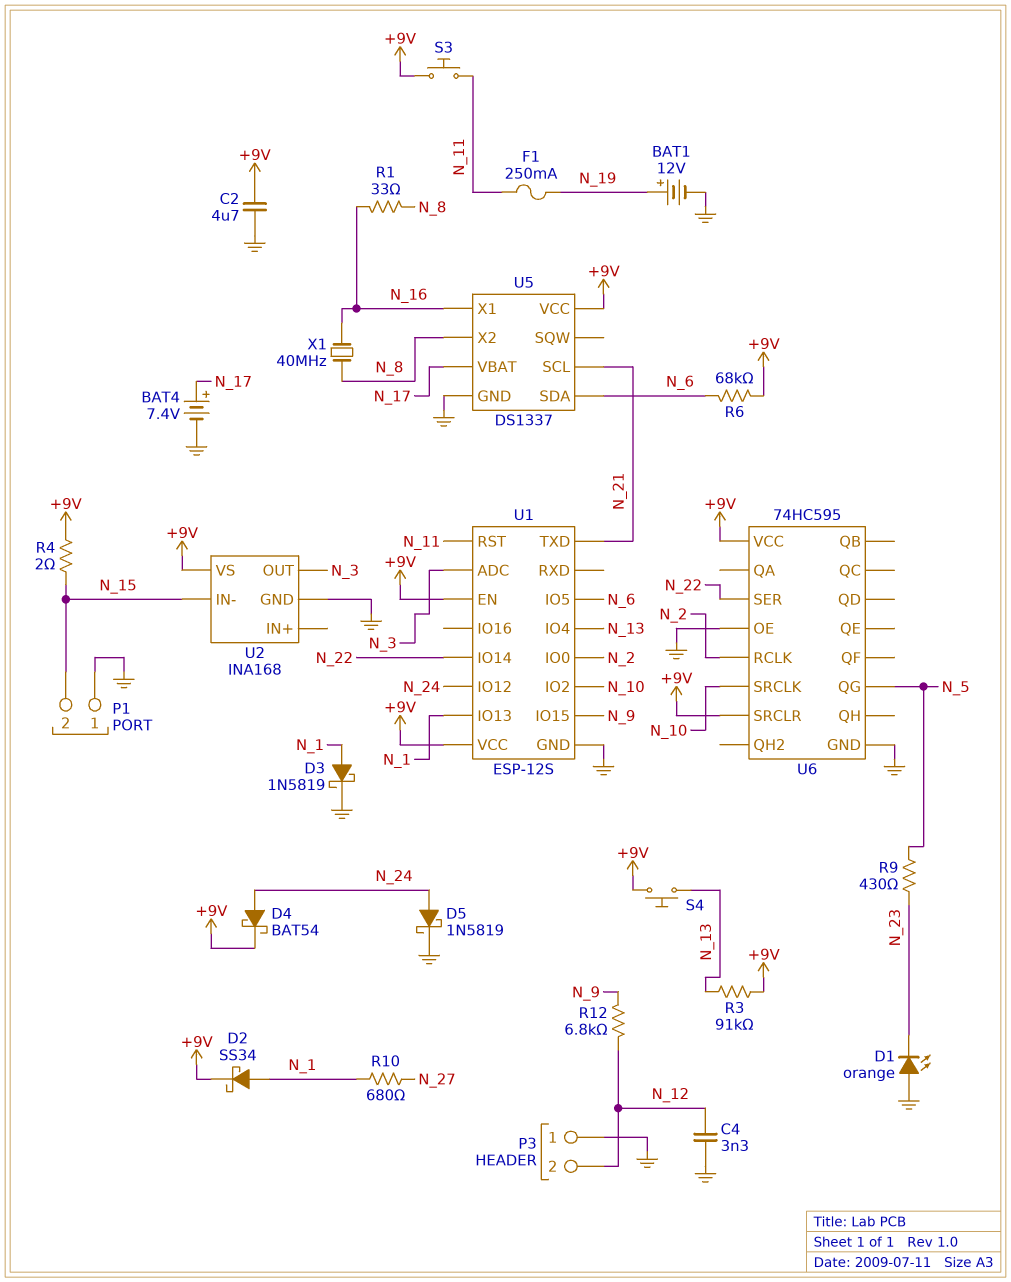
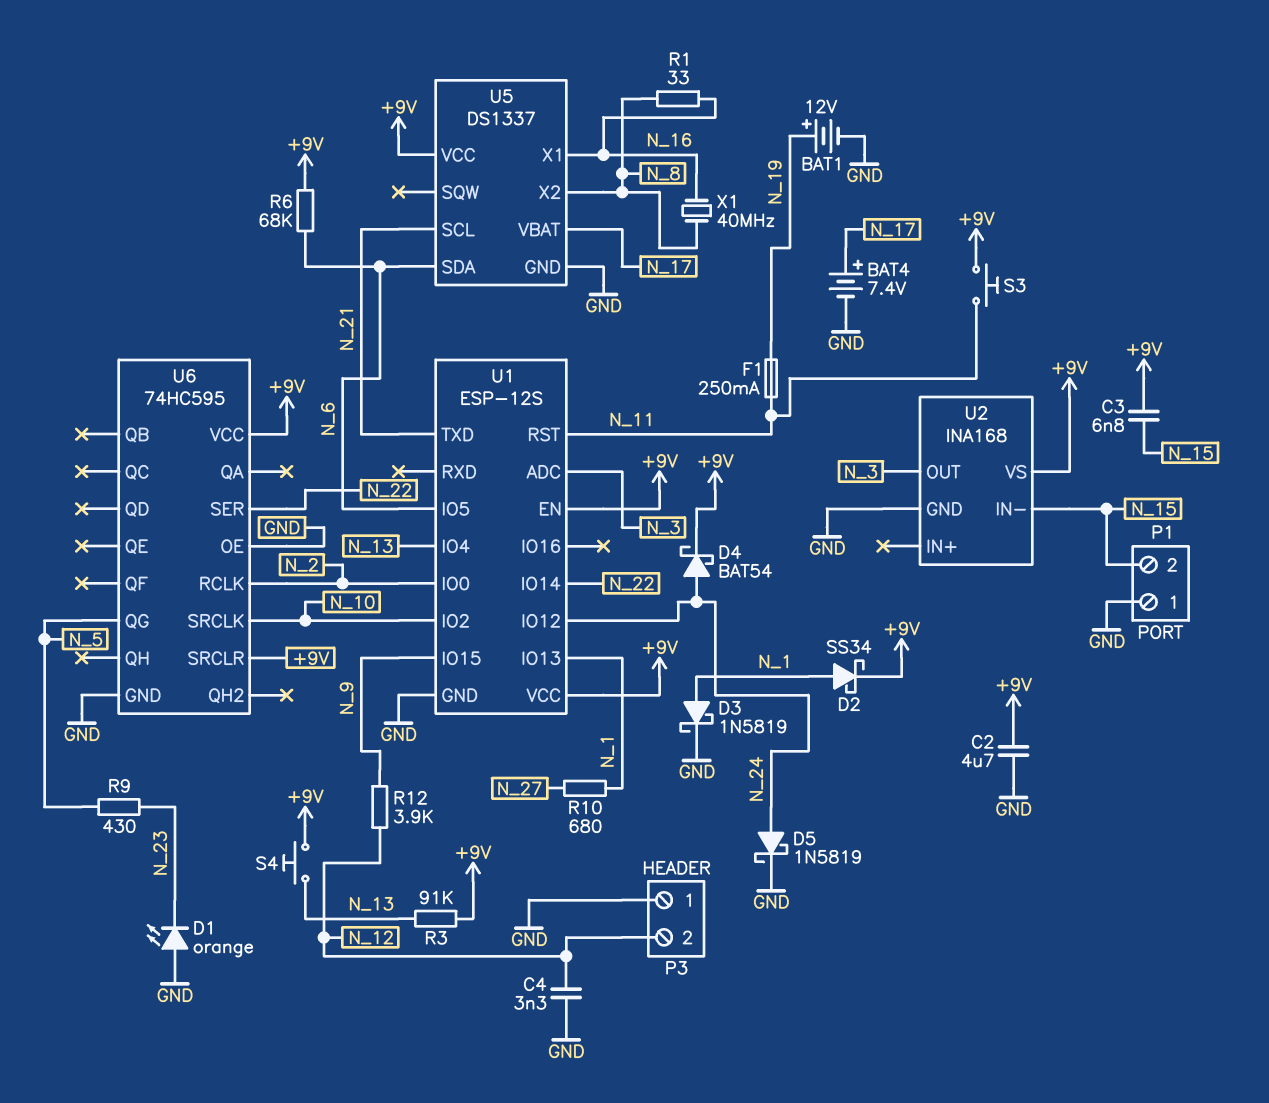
C3: none -> 6.8nF (+9V, N_15)
R4: 2 (+9V, N_15) -> none
R12: 6.8k (N_9, N_12) -> 3.9k (N_9, N_12)

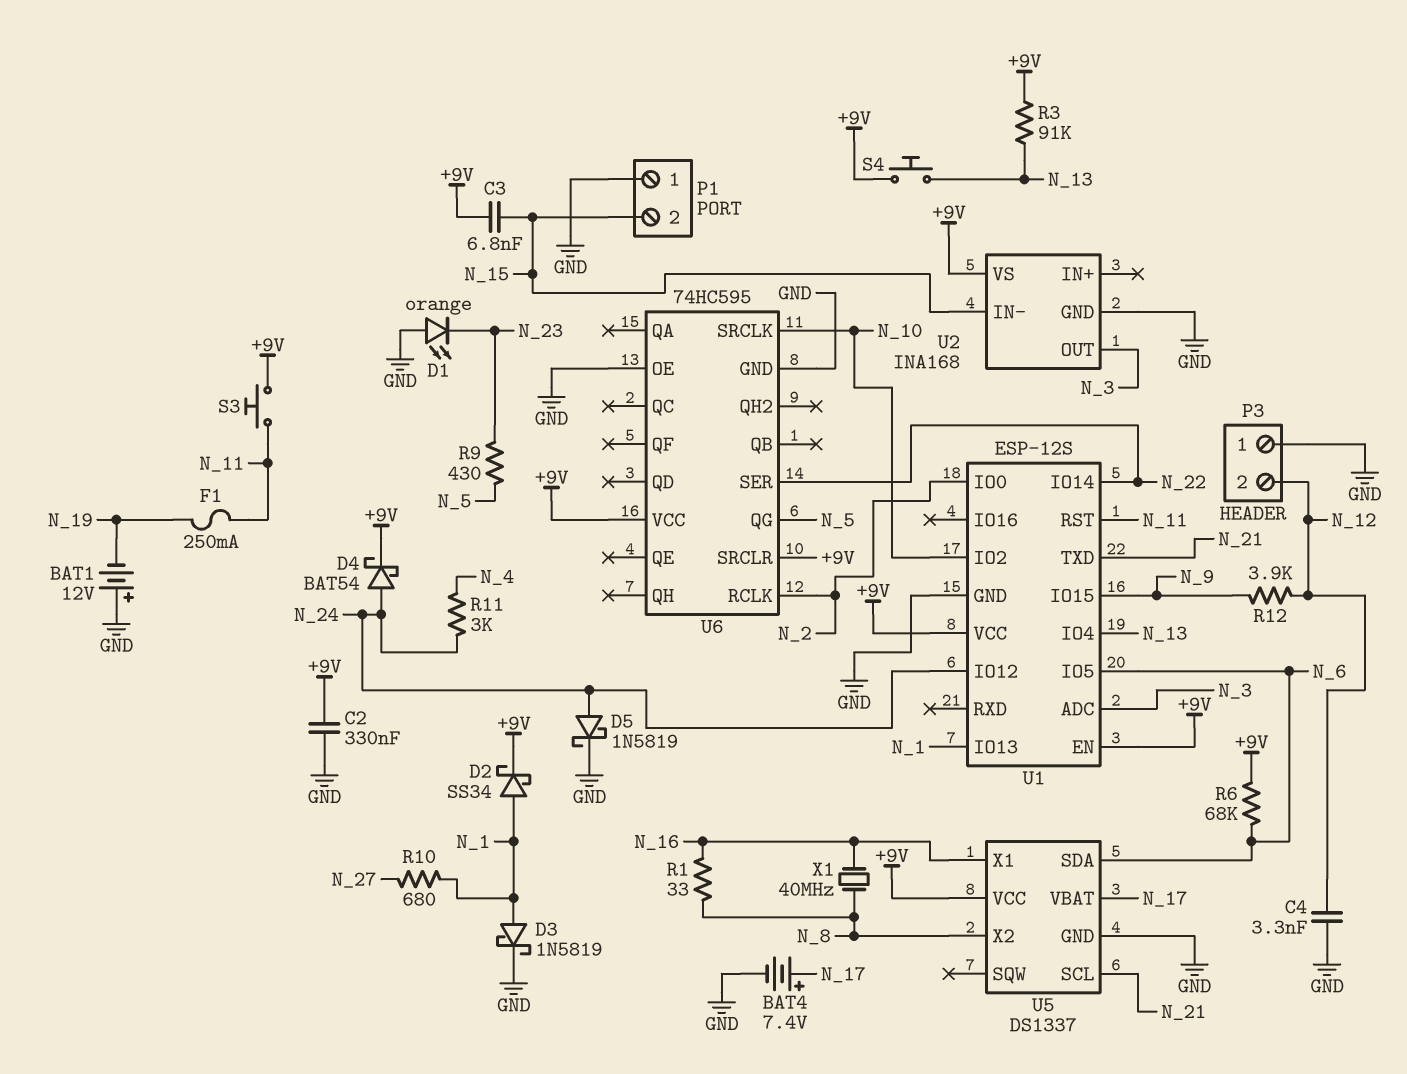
BAT1: 12V (plus N_19, minus GND) -> 12V (plus GND, minus N_19)
C2: 4.7uF (+9V, GND) -> 330nF (+9V, GND)
R11: none -> 3k (N_4, N_24)

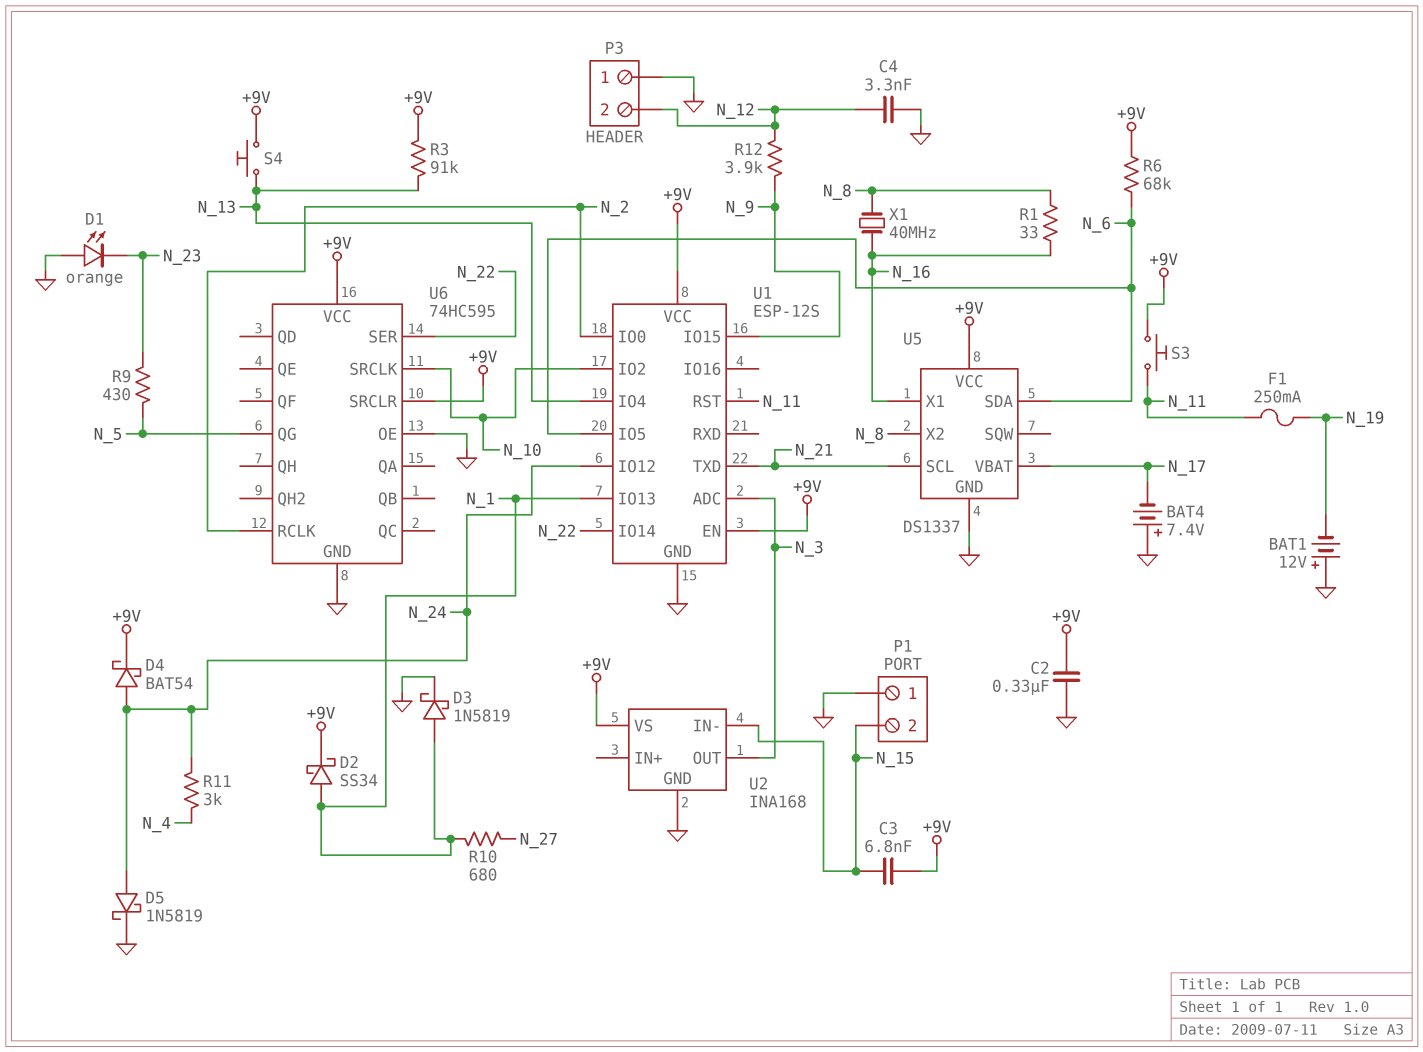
BAT4: 7.4V (plus N_17, minus GND) -> 7.4V (plus GND, minus N_17)

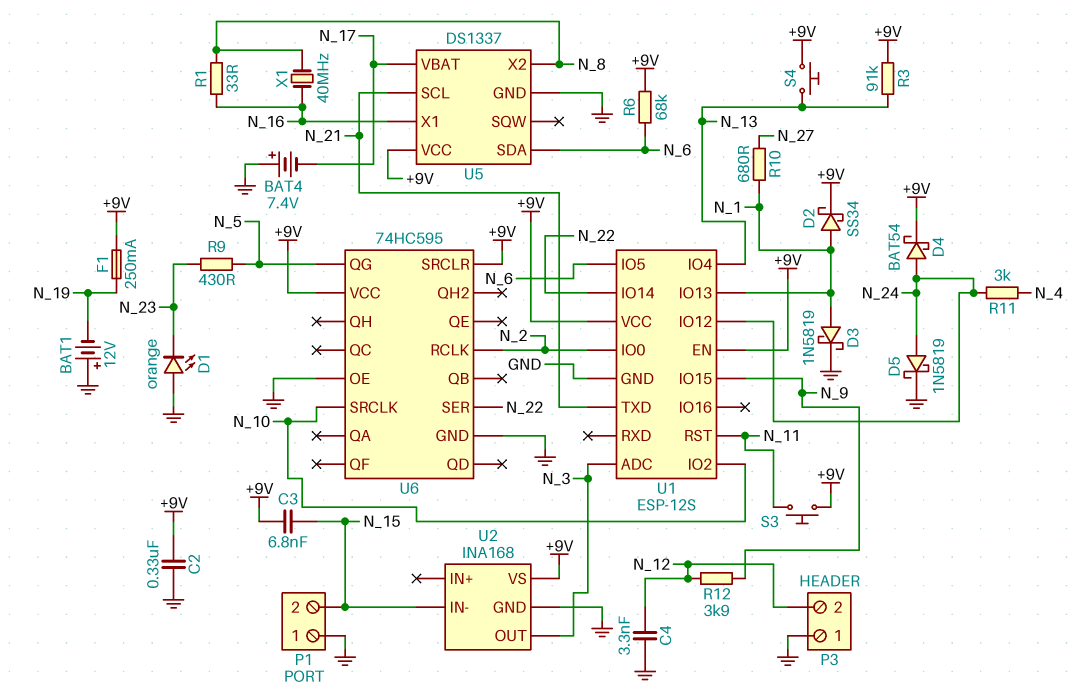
F1: 250mA (N_11, N_19) -> 250mA (+9V, N_19)

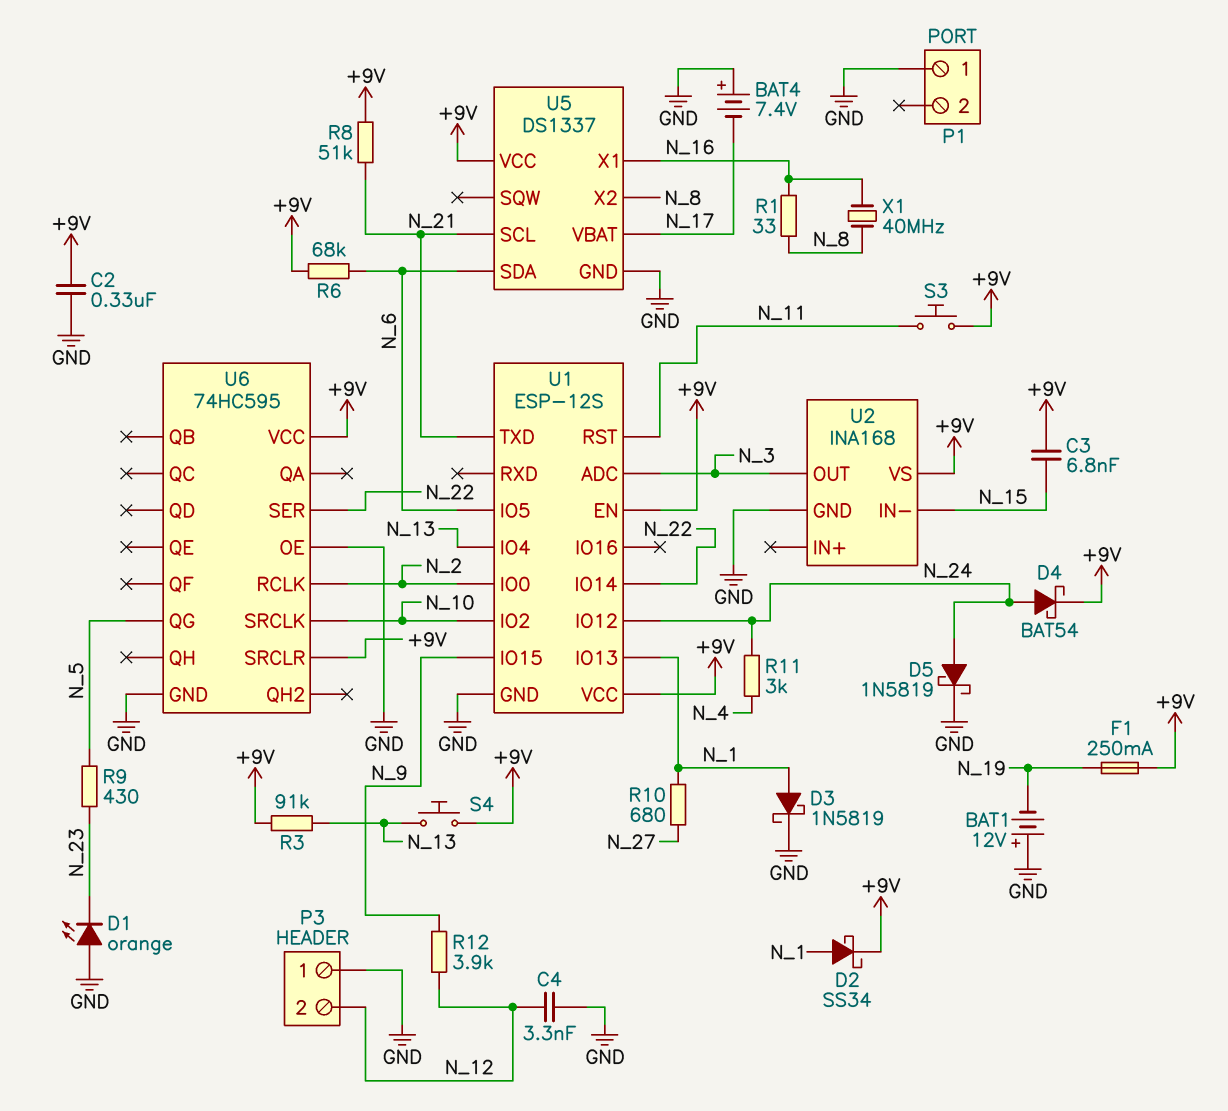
P1 pin 2: N_15 -> none
R8: none -> 51k (+9V, N_21)

